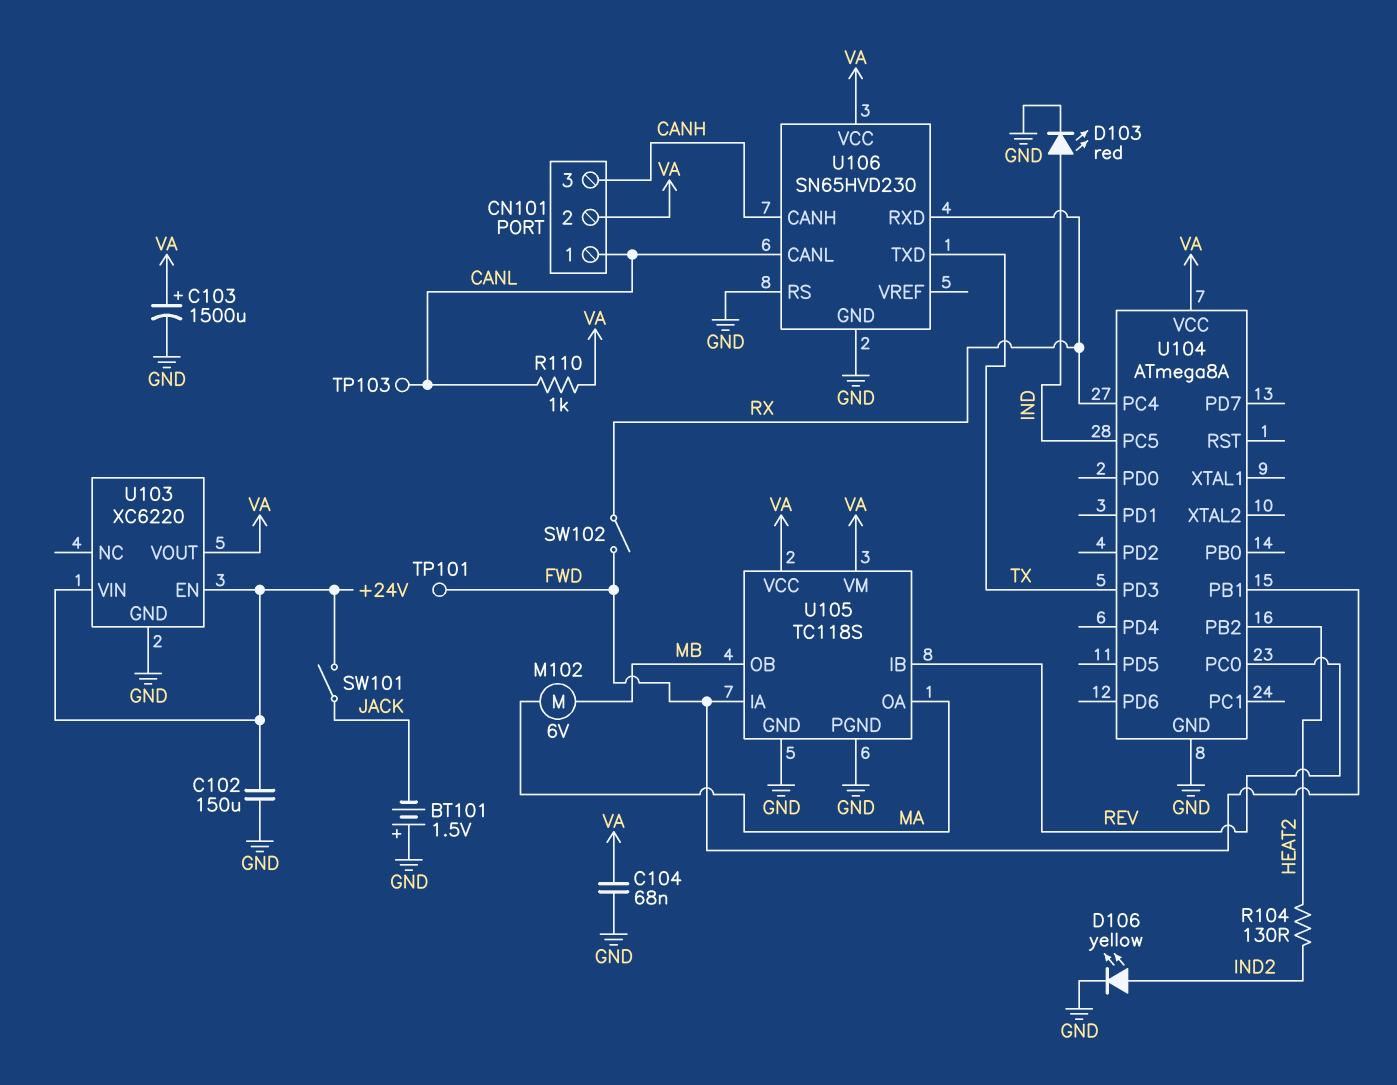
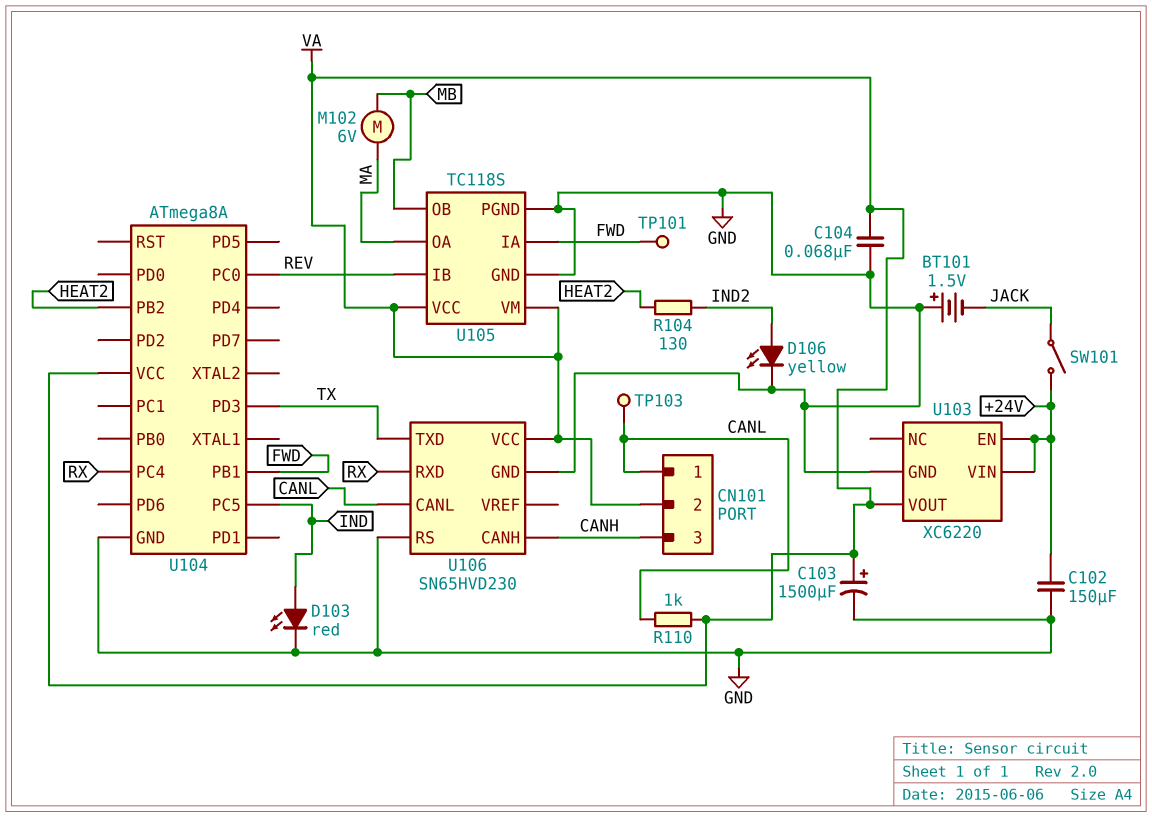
SW102: switch (FWD, RX) -> none

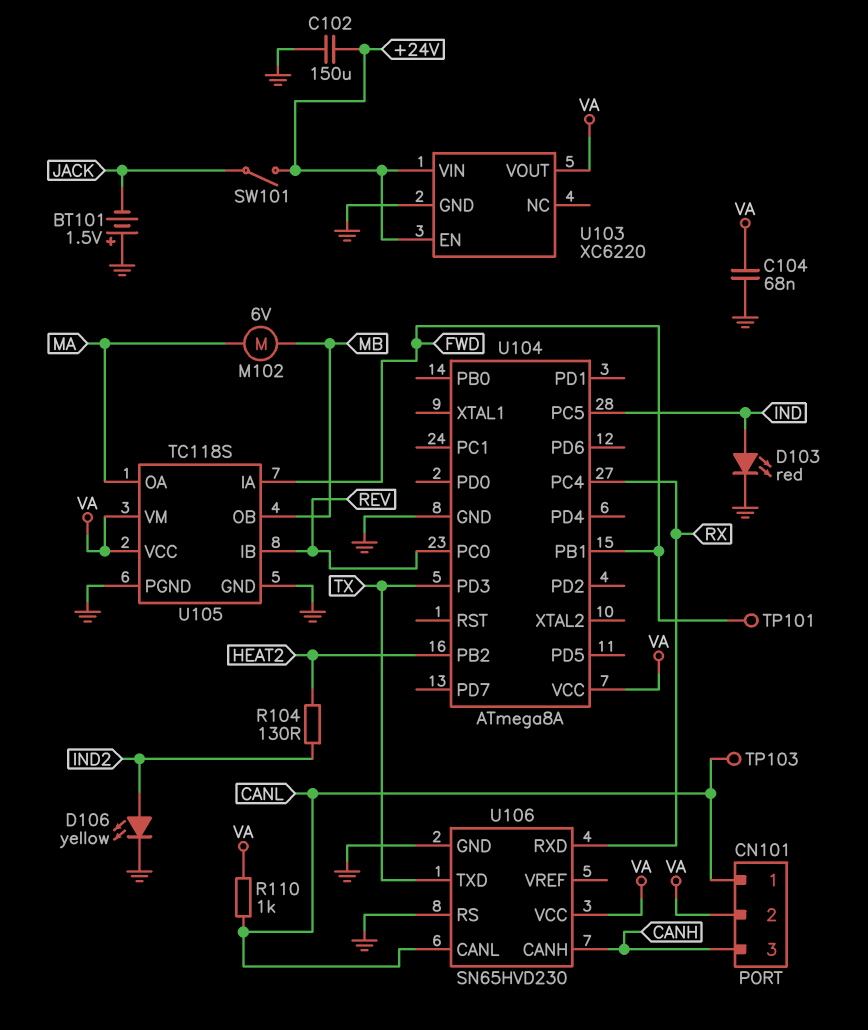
C103: 1500uF (plus VA, minus GND) -> none

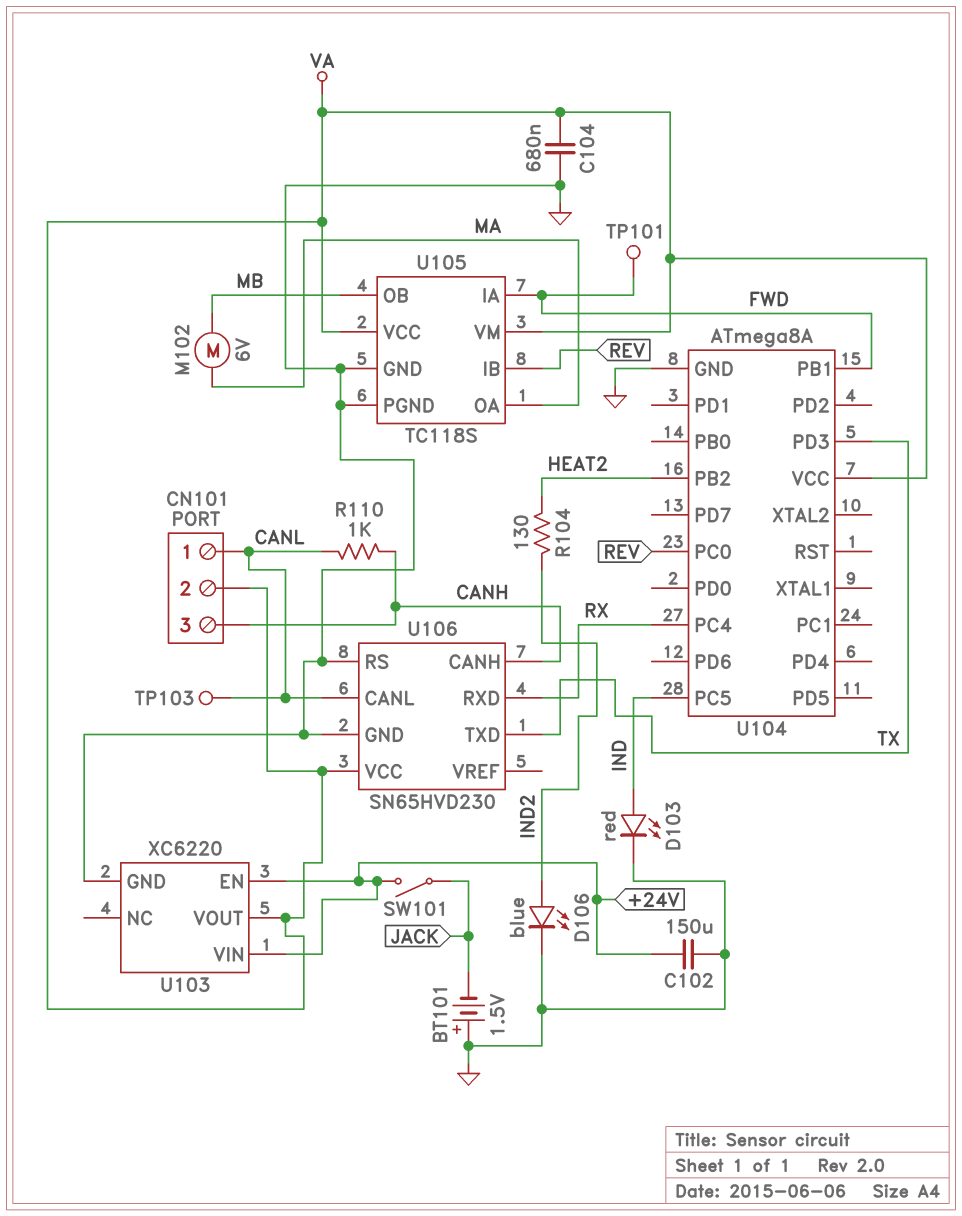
C104: 68nF (GND, VA) -> 680nF (GND, VA)
D106: LED yellow (A IND2, K GND) -> LED blue (A IND2, K GND)
R110: 1k (CANL, VA) -> 1k (CANH, CANL)

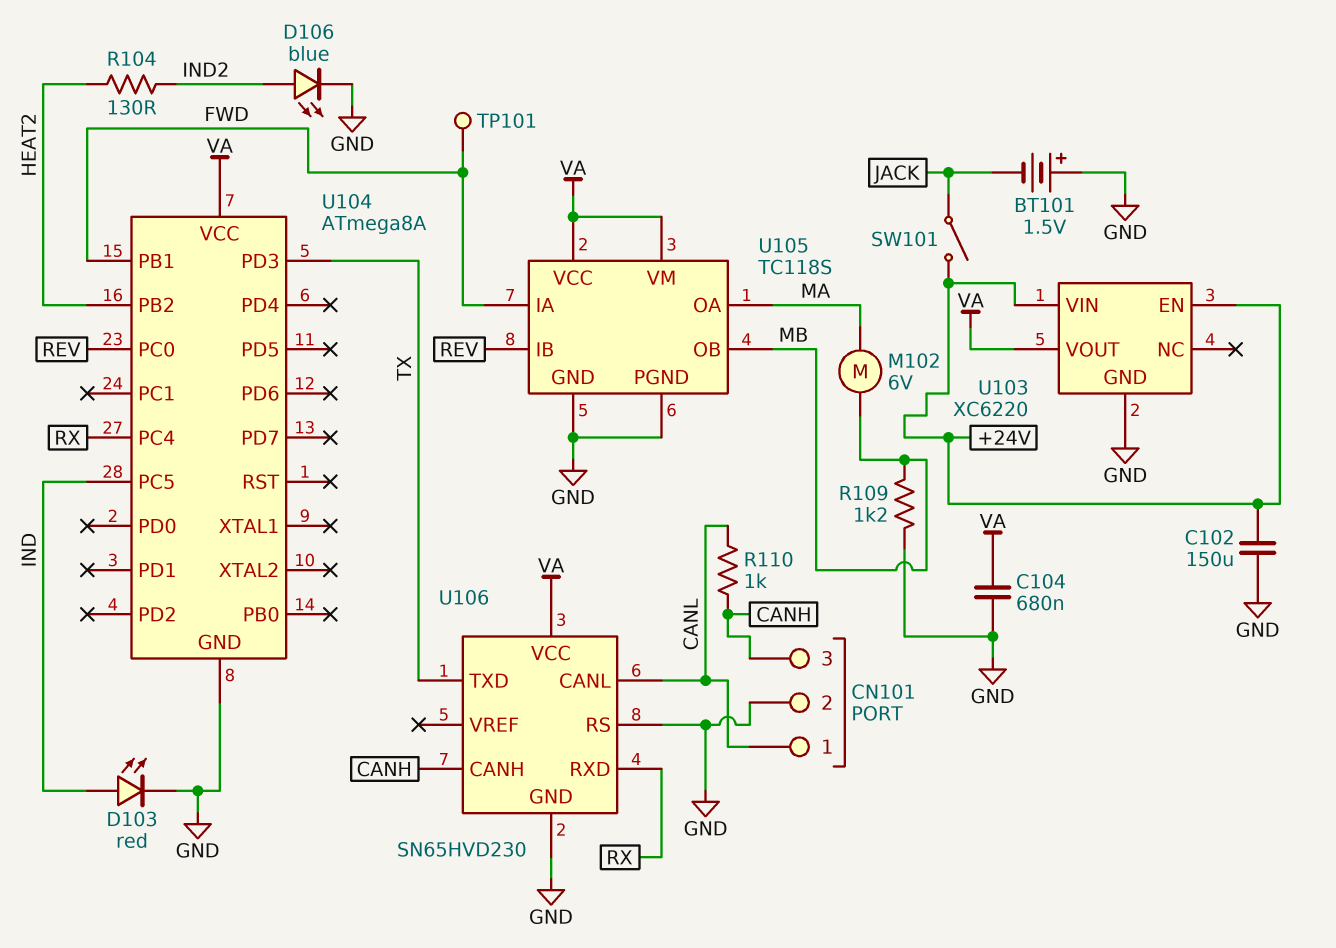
CN101 pin 2: VA -> GND
R109: none -> 1.2k (GND, MB)
TP103: test point (CANL) -> none

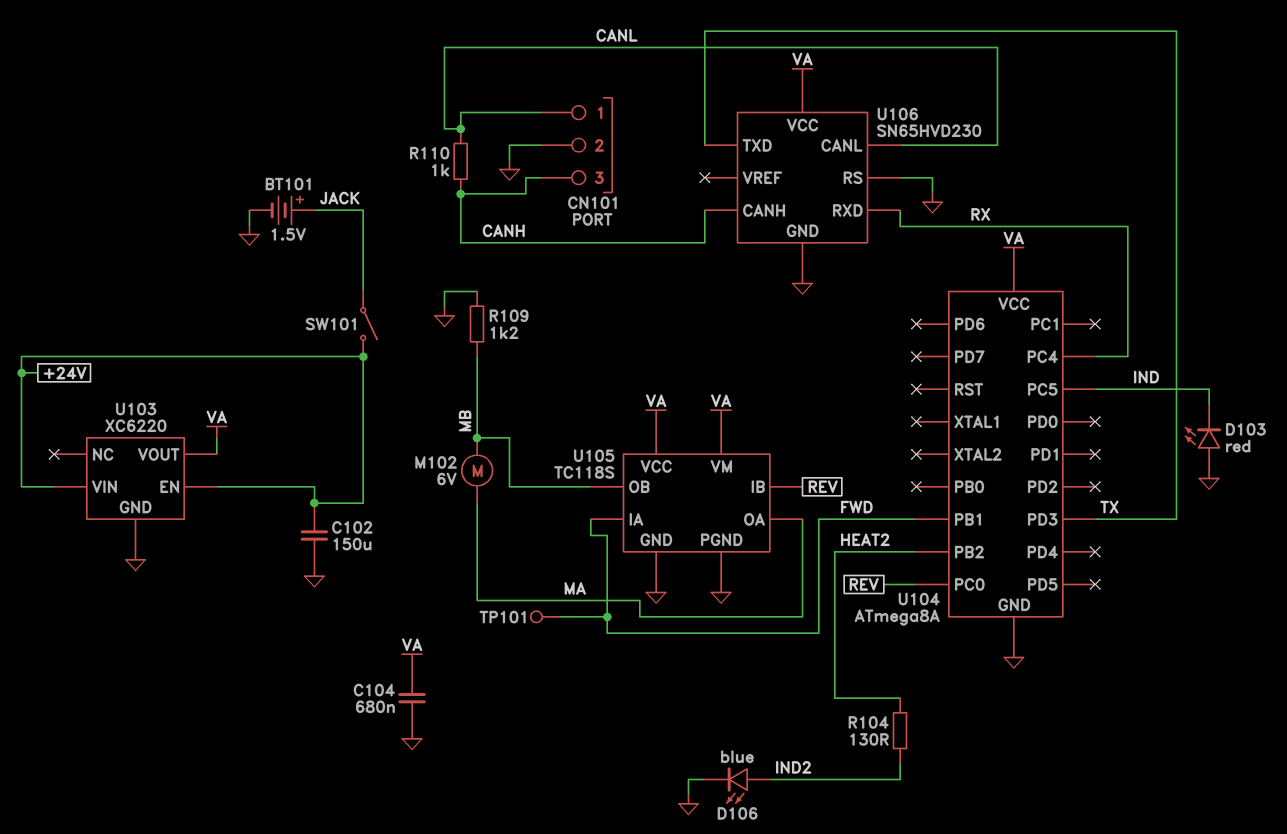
BT101: 1.5V (plus GND, minus JACK) -> 1.5V (plus JACK, minus GND)
D103: LED red (A IND, K GND) -> LED red (A GND, K IND)

